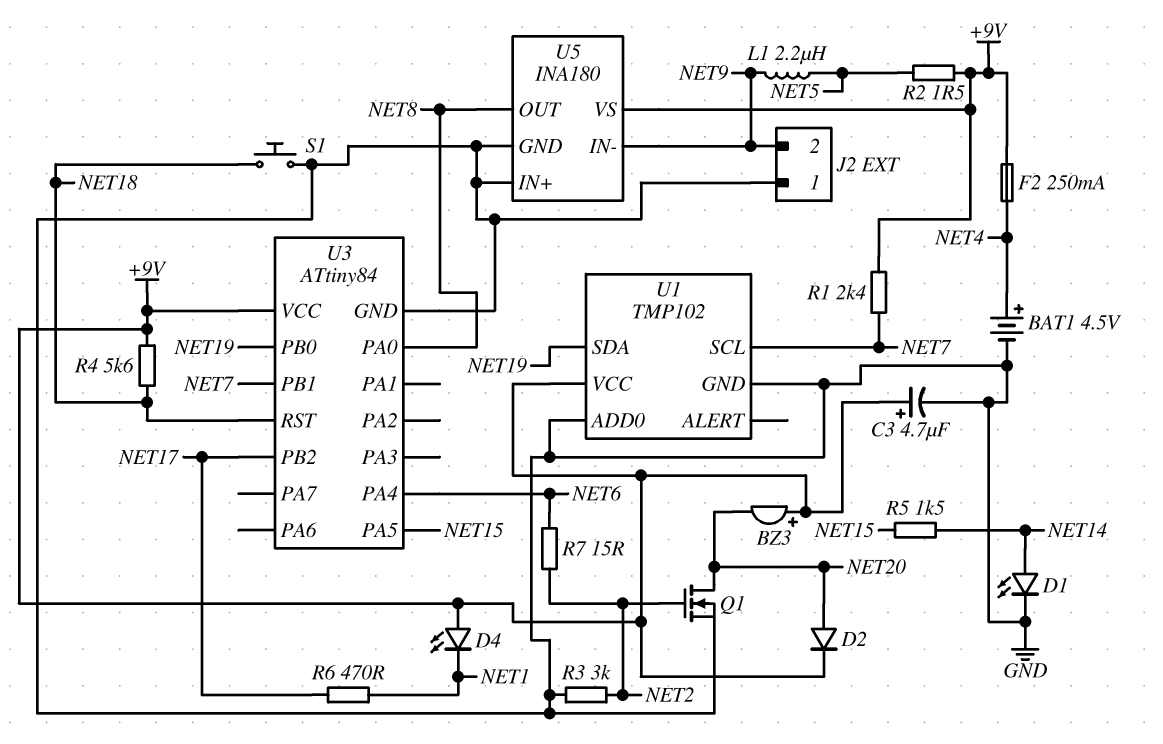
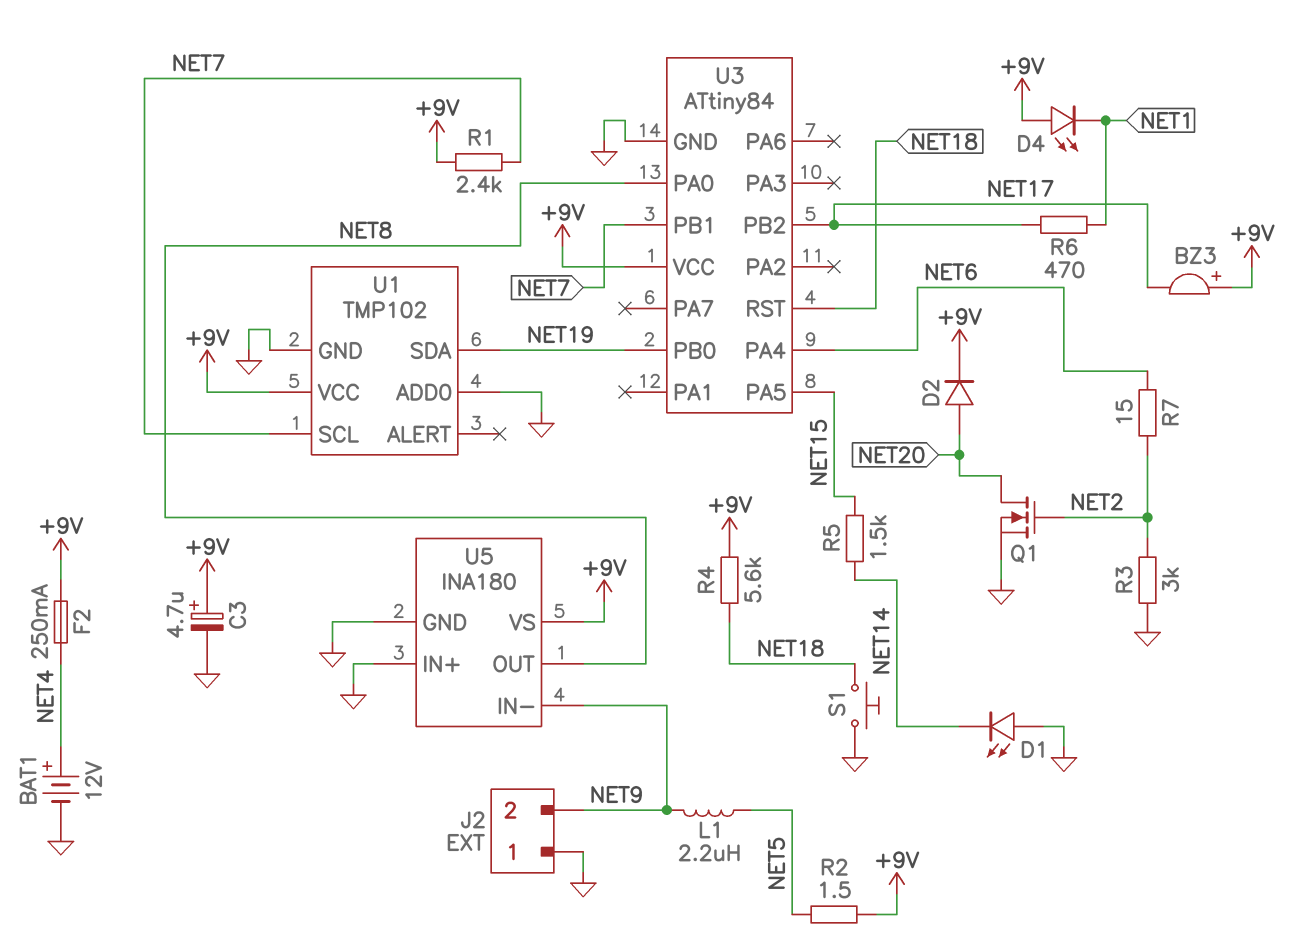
BAT1: 4.5V (plus NET4, minus GND) -> 12V (plus NET4, minus GND)
BZ3: buzzer (plus +9V, minus NET20) -> buzzer (plus +9V, minus NET17)
D1: LED (A NET14, K GND) -> LED (A GND, K NET14)

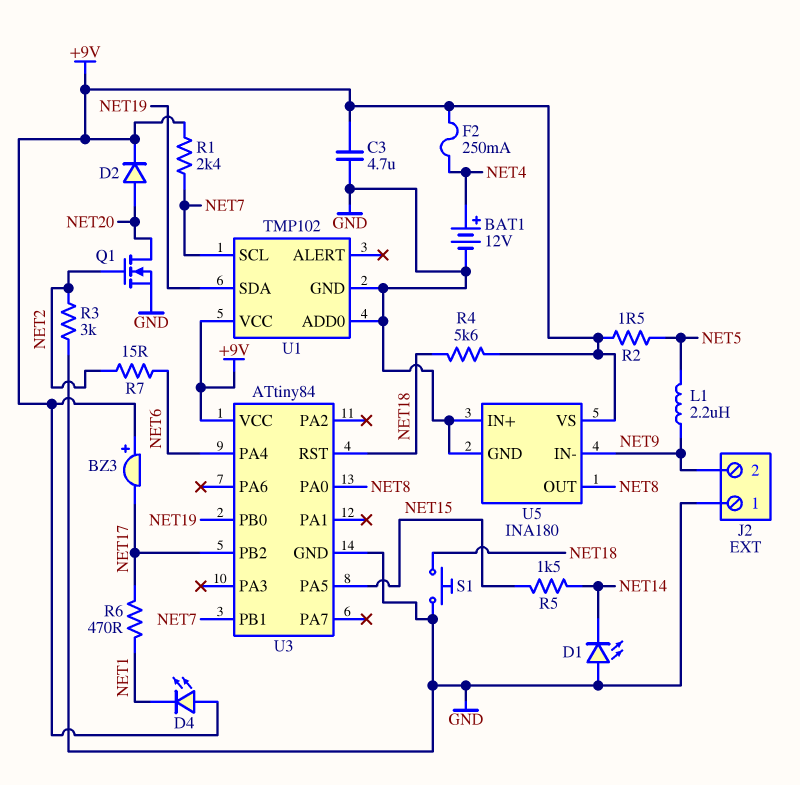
C3: 4.7uF (plus +9V, minus GND) -> 4.7uF (+9V, GND)

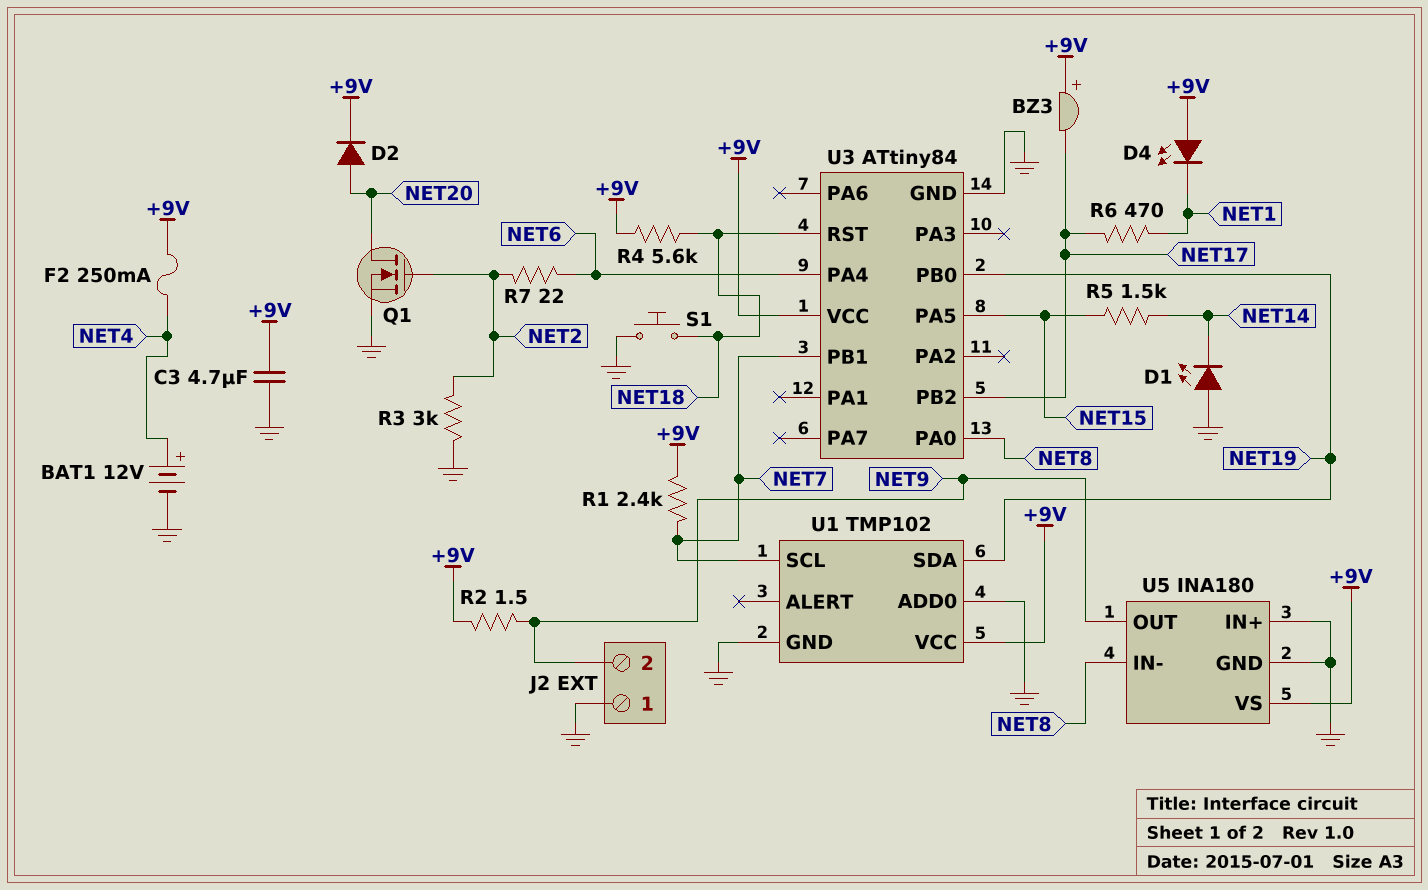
L1: 2.2uH (NET5, NET9) -> none
R2: 1.5 (+9V, NET5) -> 1.5 (+9V, NET9)
R7: 15 (NET2, NET6) -> 22 (NET2, NET6)
U5 pin IN-: NET9 -> NET8
U5 pin OUT: NET8 -> NET9

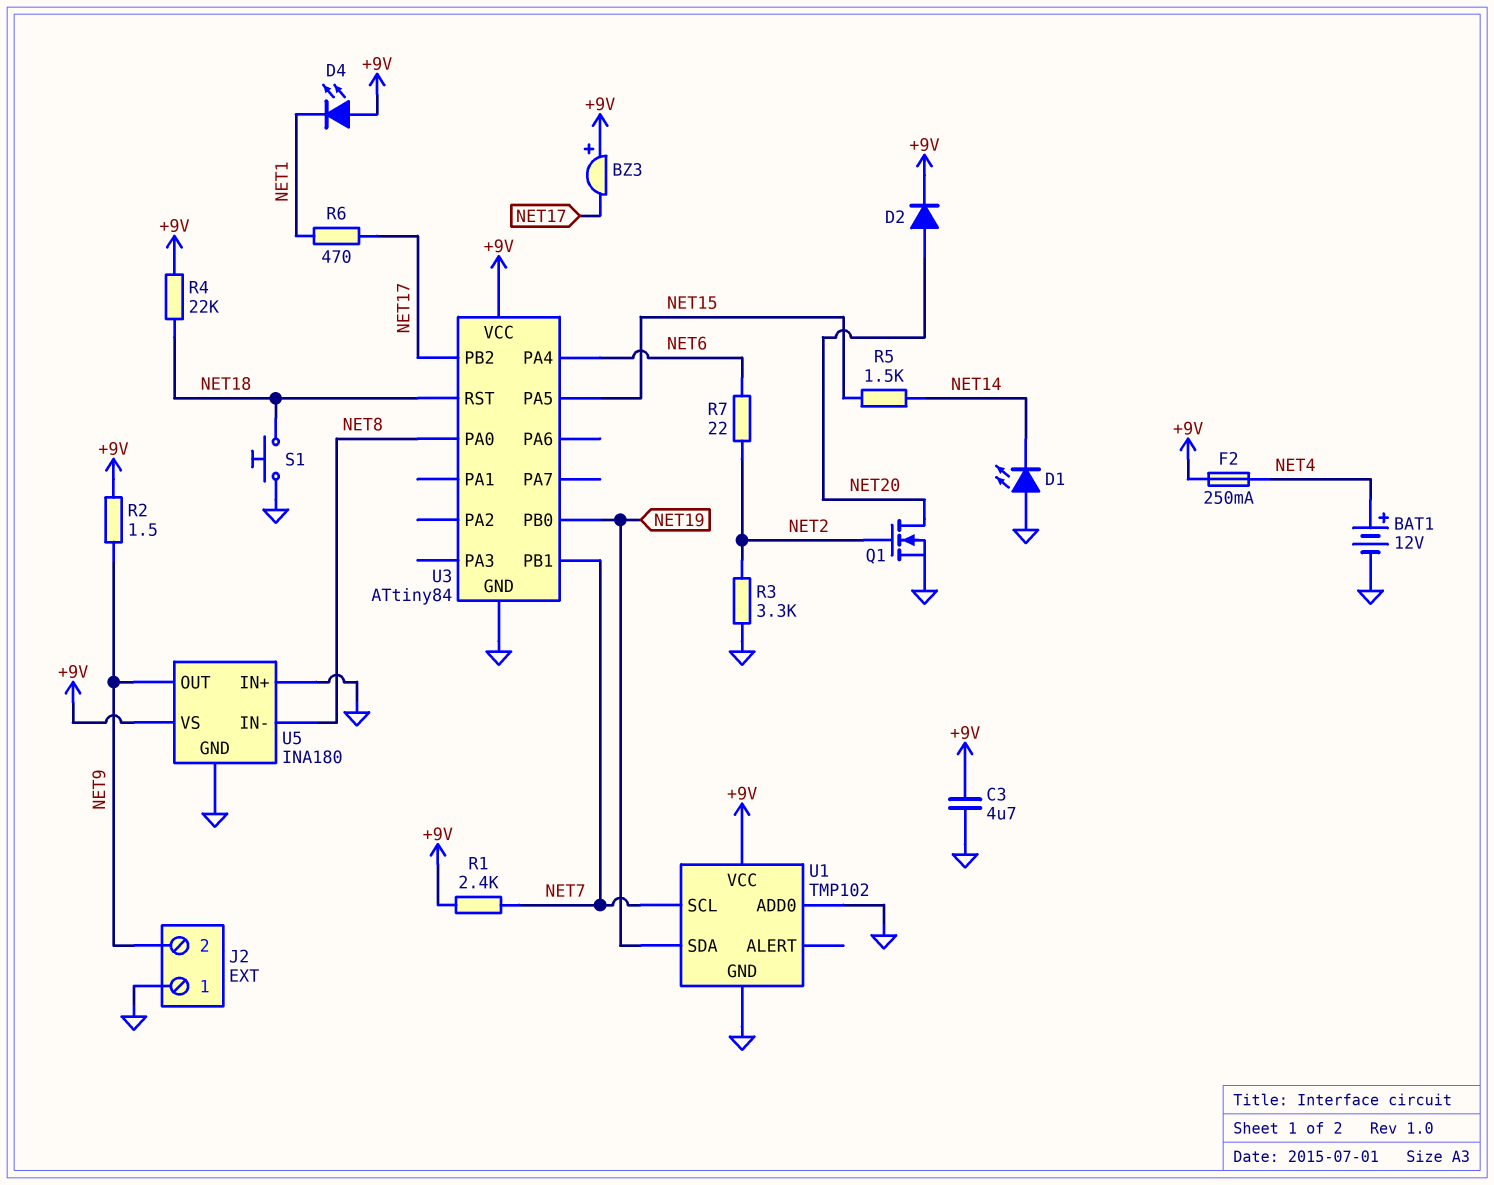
R3: 3k (GND, NET2) -> 3.3k (GND, NET2)
R4: 5.6k (+9V, NET18) -> 22k (+9V, NET18)

